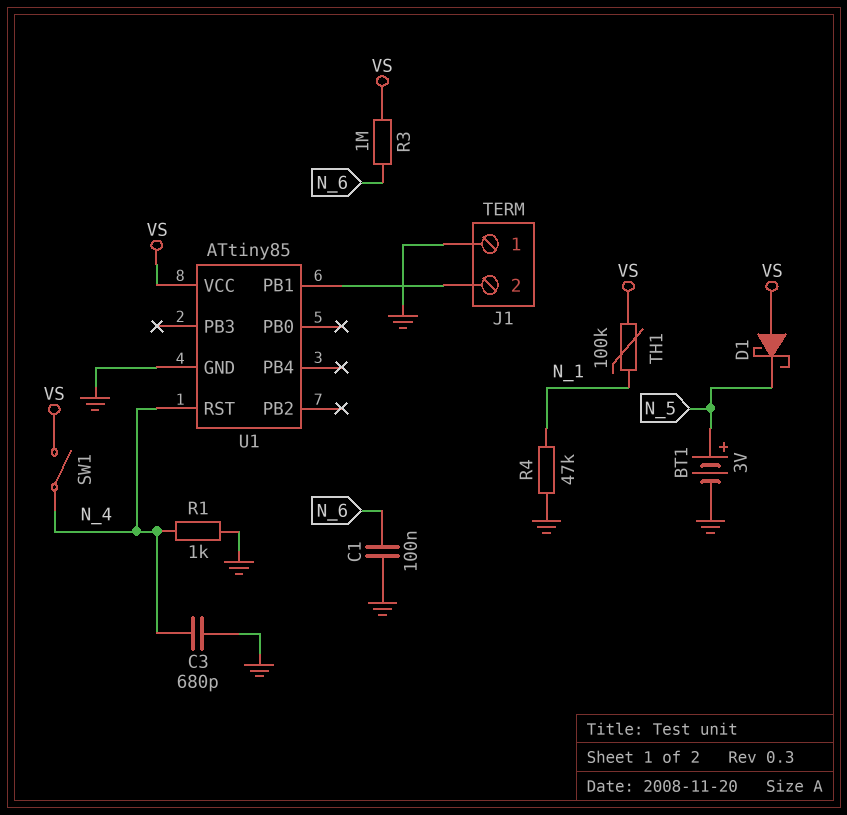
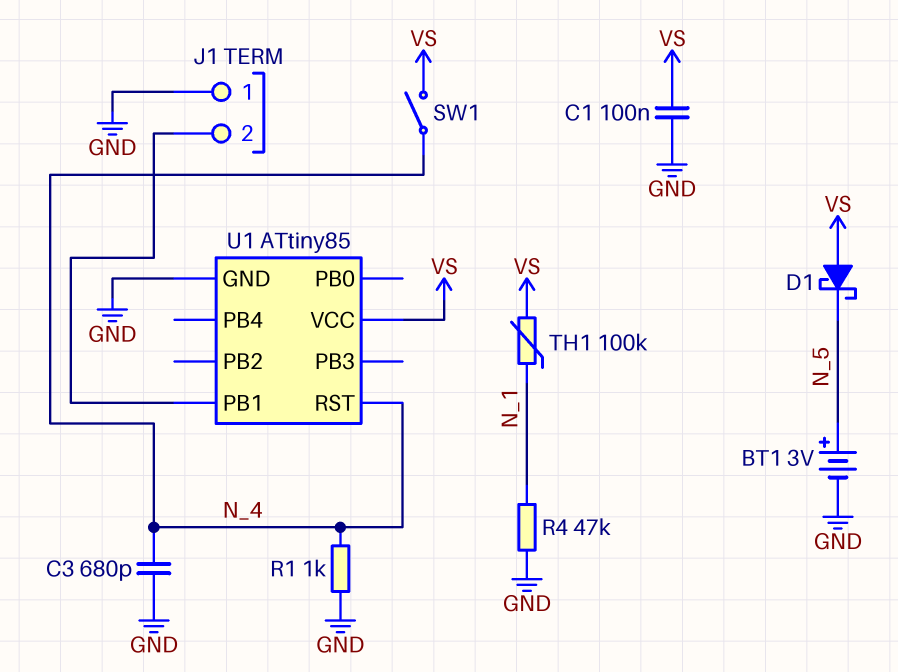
C1: 100nF (GND, N_6) -> 100nF (GND, VS)
R3: 1M (N_6, VS) -> none

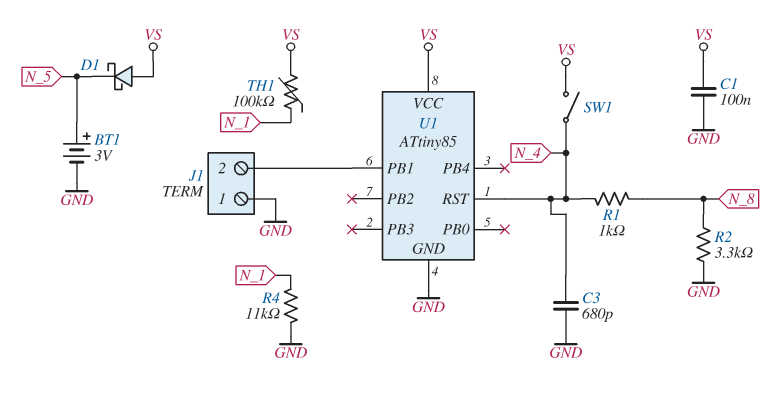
R1: 1k (GND, N_4) -> 1k (N_4, N_8)
R2: none -> 3.3k (GND, N_8)
R4: 47k (GND, N_1) -> 11k (GND, N_1)

